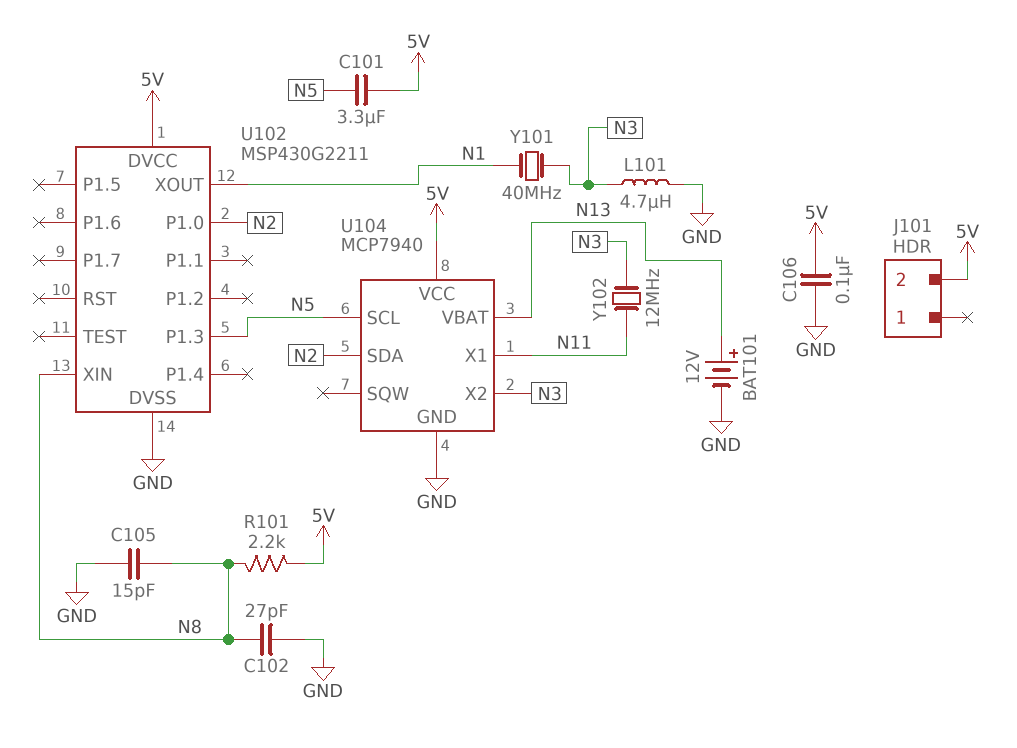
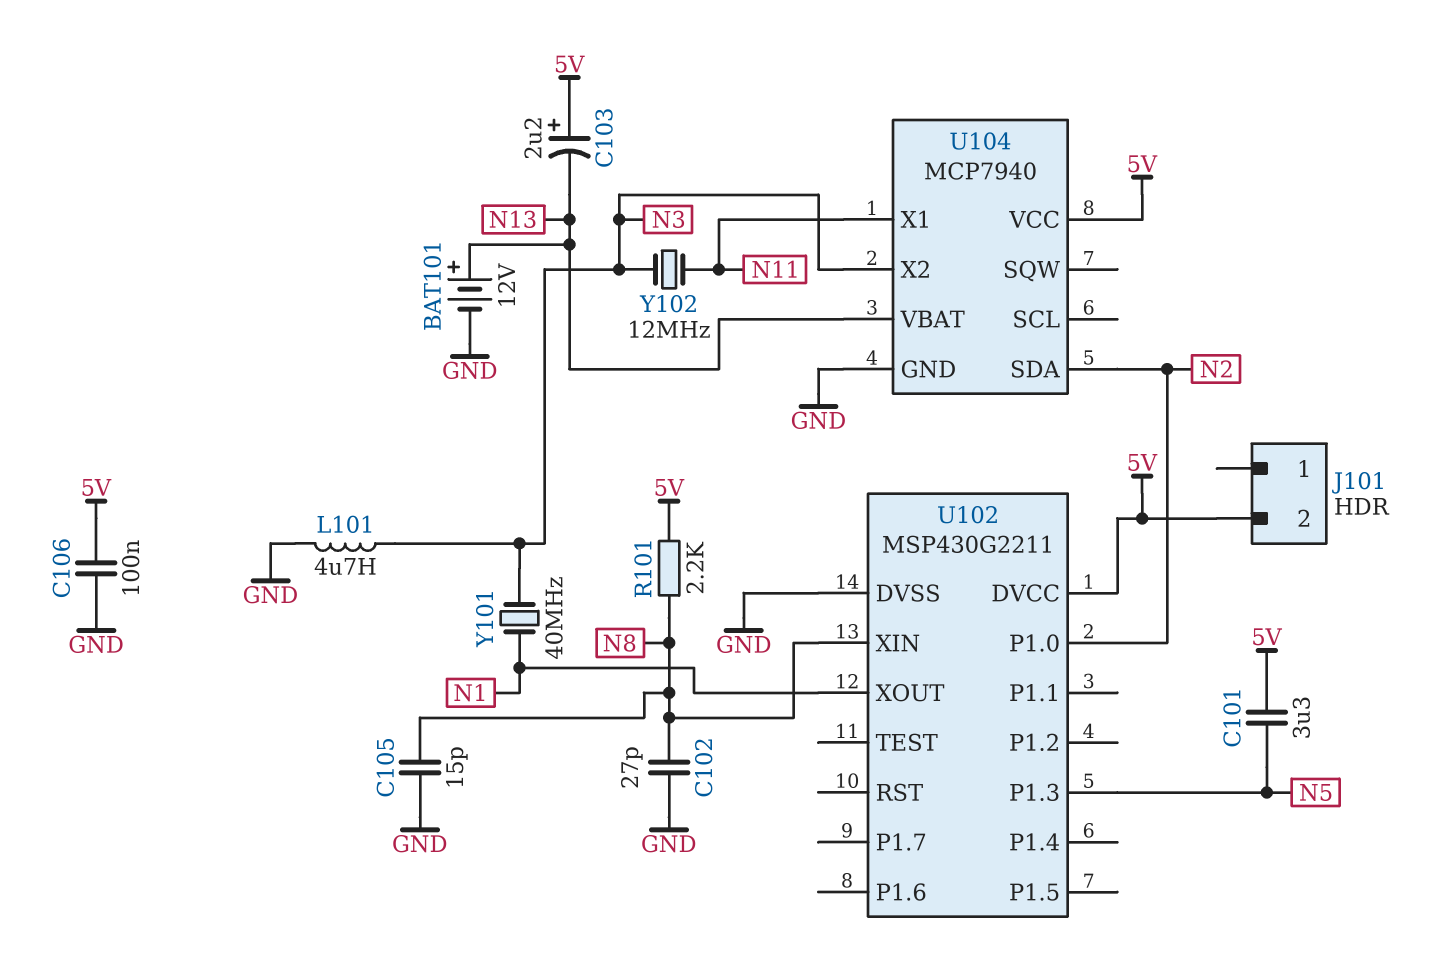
C103: none -> 2.2uF (plus 5V, minus N13)
U104 pin SCL: N5 -> none

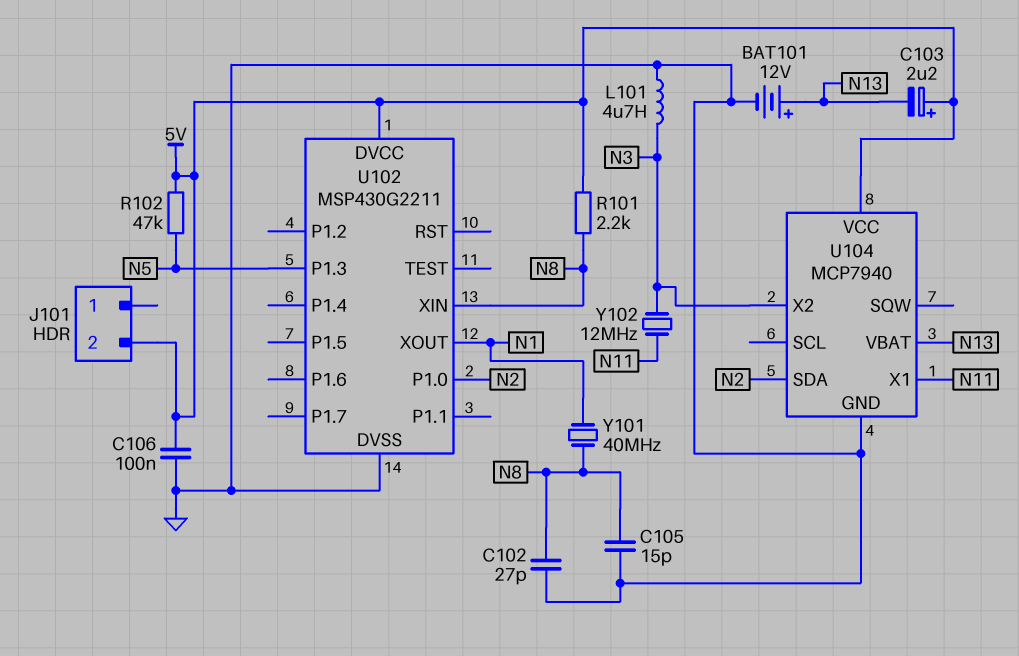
C101: 3.3uF (5V, N5) -> none
R102: none -> 47k (5V, N5)
Y101: 40MHz (N1, N3) -> 40MHz (N1, N8)

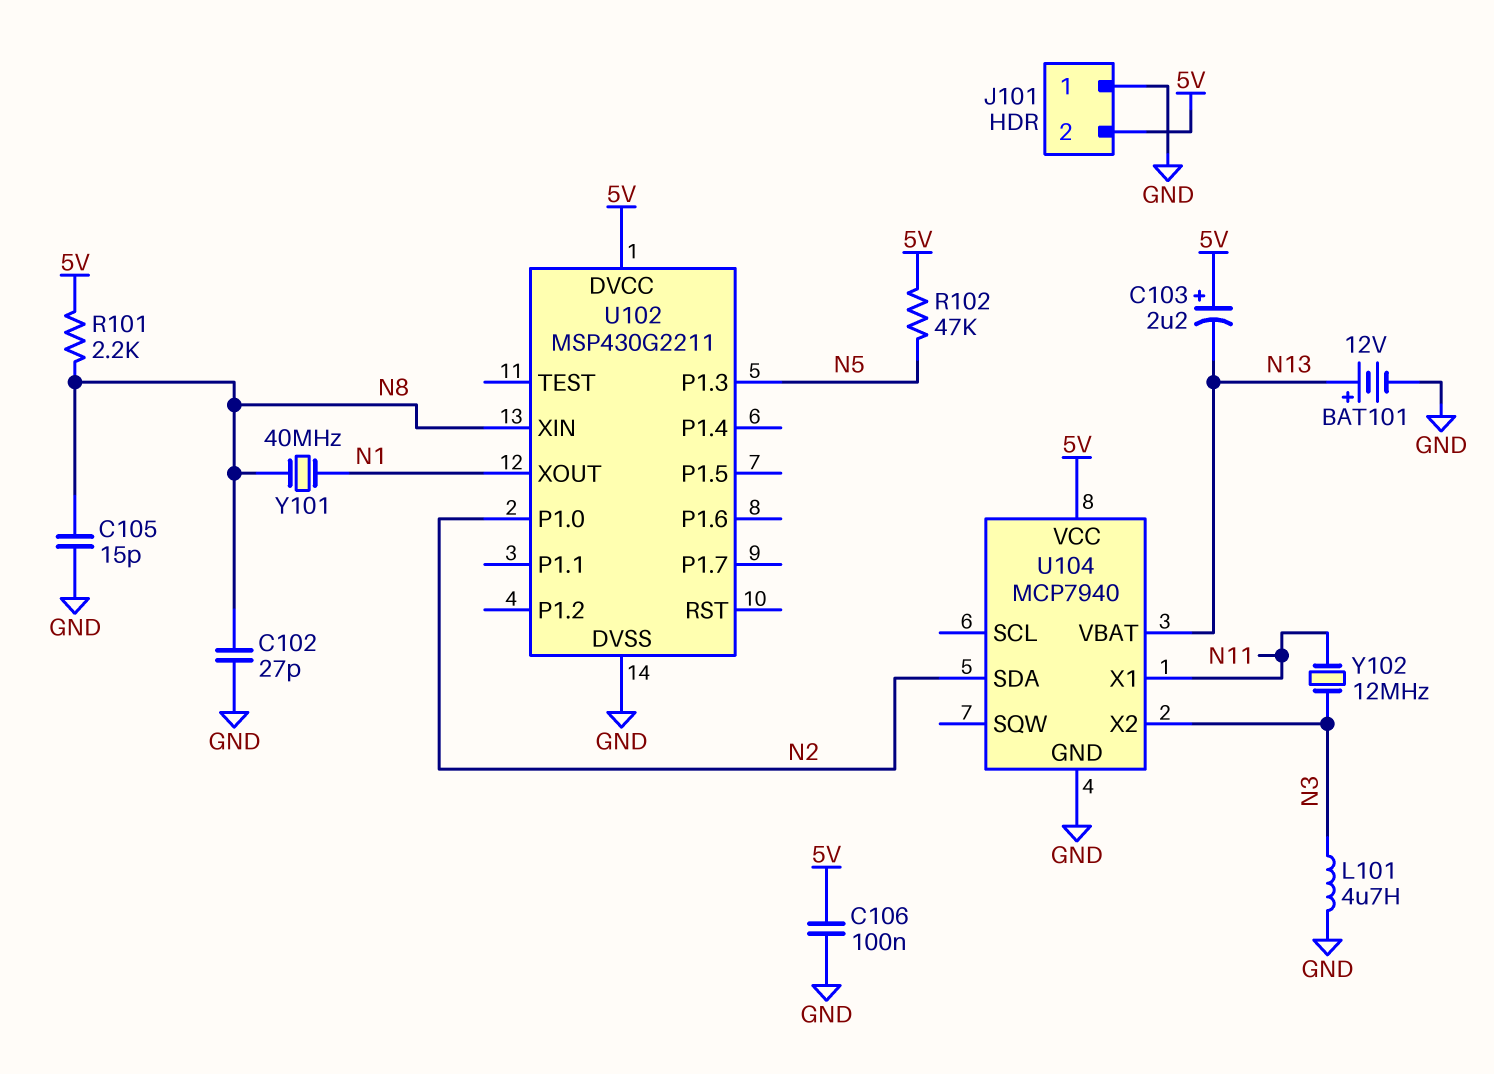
J101 pin 1: none -> GND

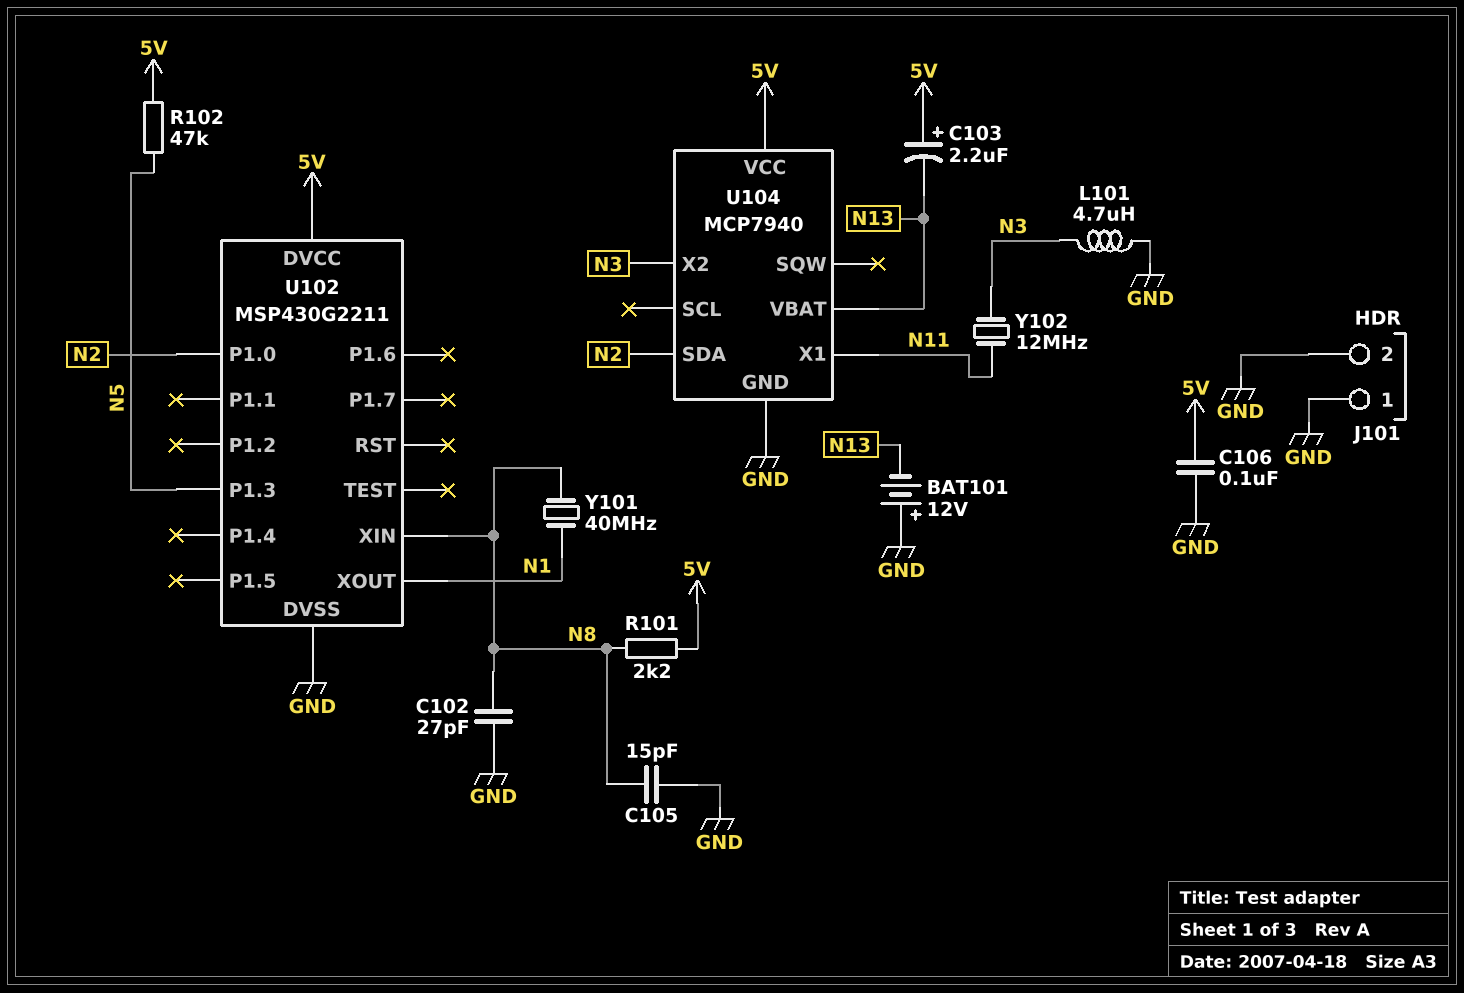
BAT101: 12V (plus N13, minus GND) -> 12V (plus GND, minus N13)
J101 pin 2: 5V -> GND

